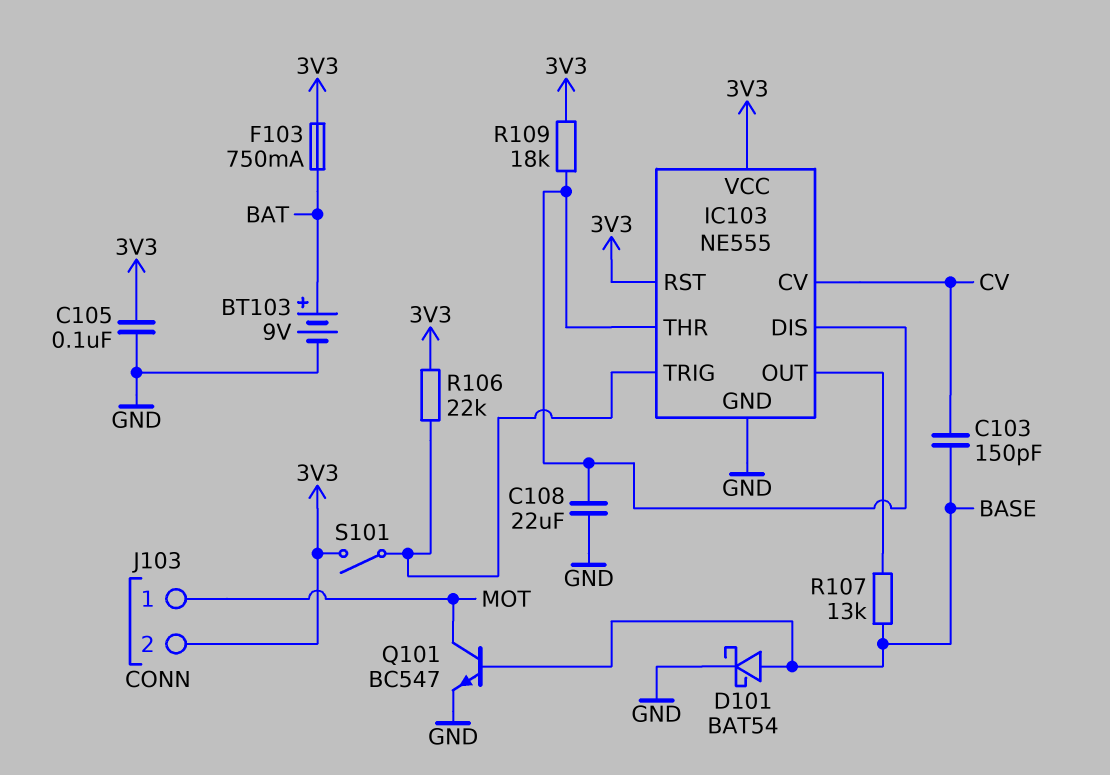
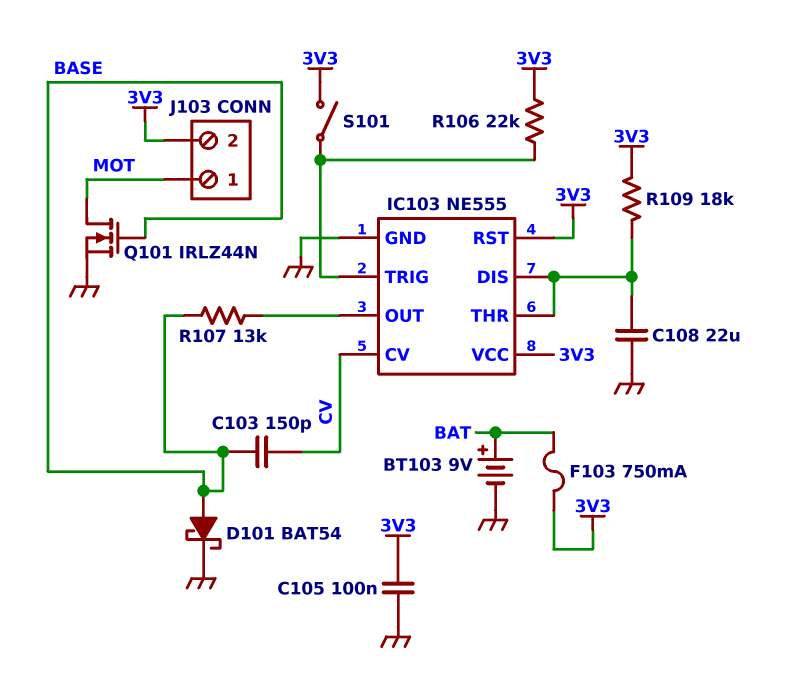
Q101: NPN BC547 (B BASE, C MOT, E GND) -> NMOS IRLZ44N (G BASE, D MOT, S GND)

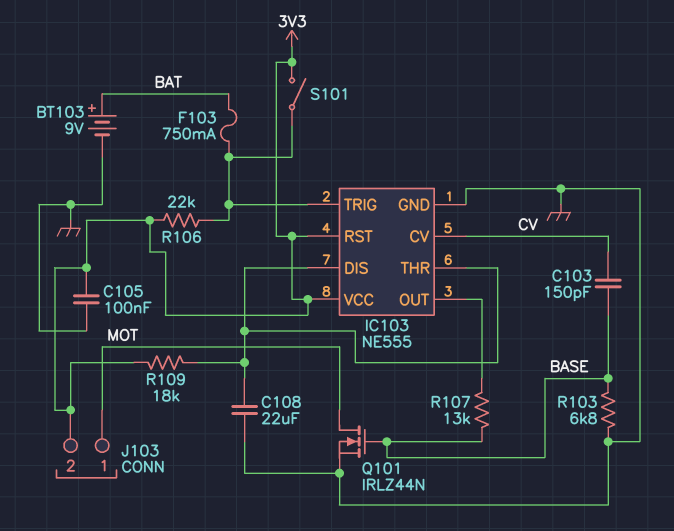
D101: schottky BAT54 (A BASE, K GND) -> none
F103: 750mA (3V3, BAT) -> 750mA (BAT, IC103/TRIG)
R103: none -> 6.8k (BASE, GND)

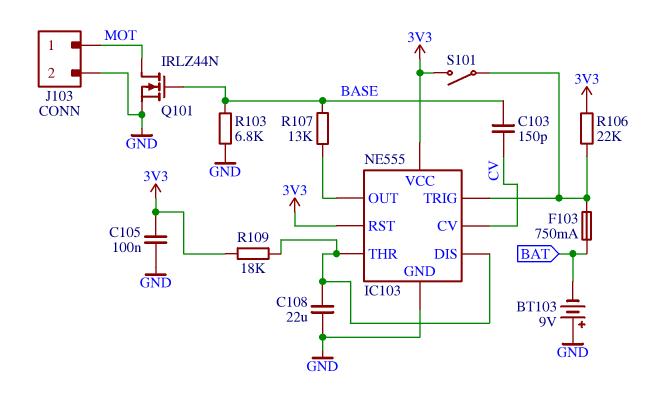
BT103: 9V (plus BAT, minus GND) -> 9V (plus GND, minus BAT)
J103 pin 2: 3V3 -> GND

